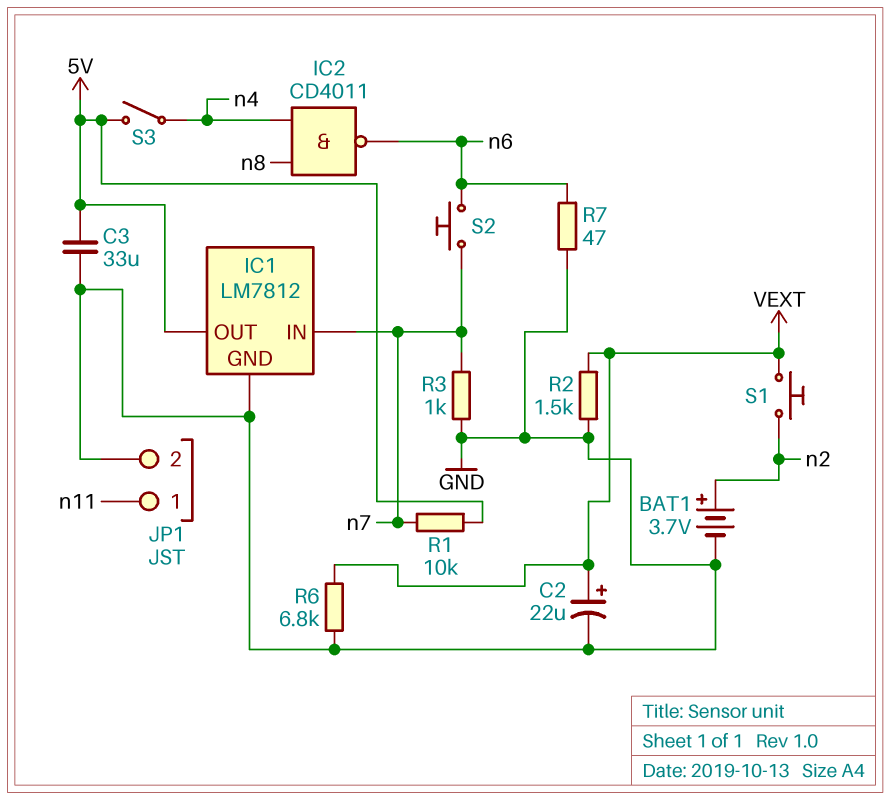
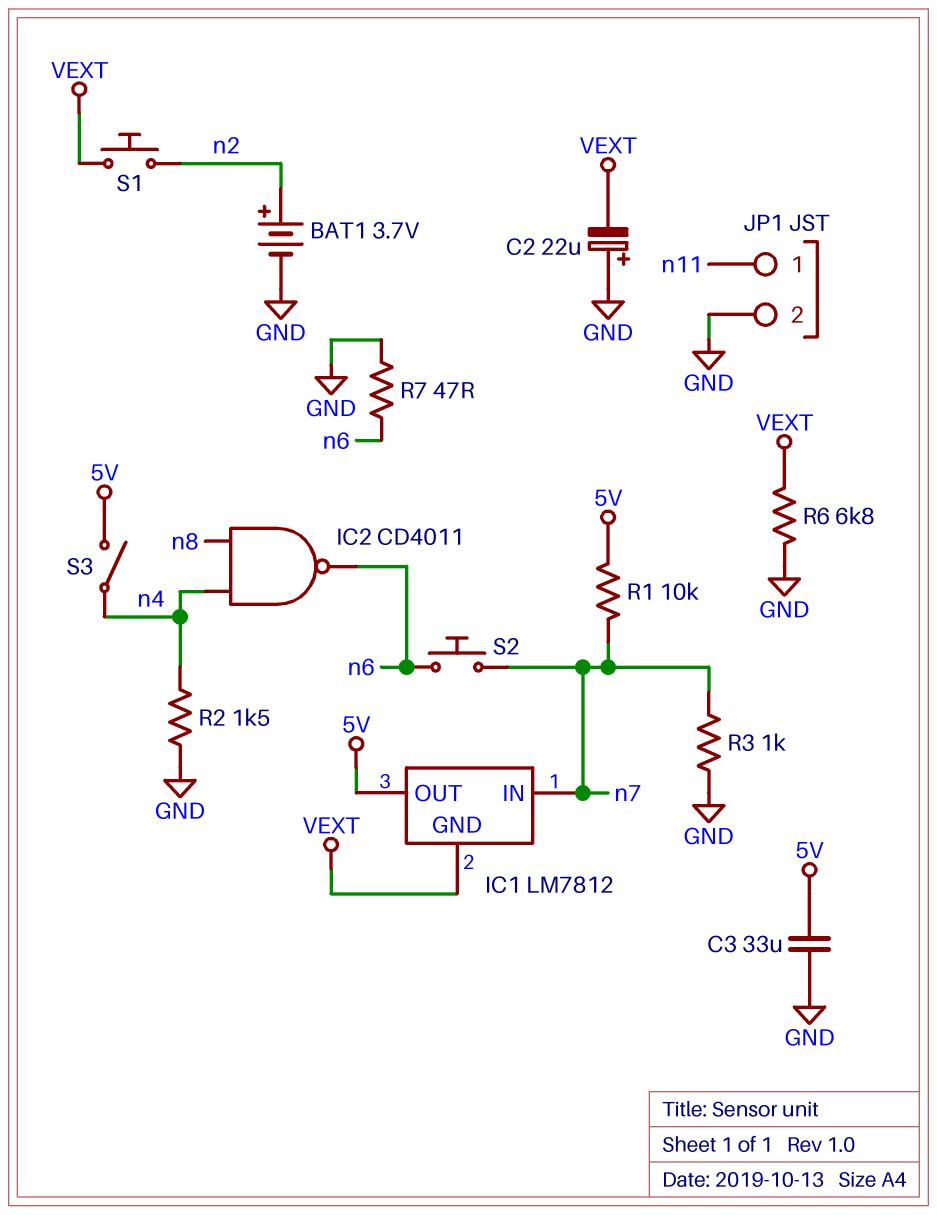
C2: 22uF (plus VEXT, minus GND) -> 22uF (plus GND, minus VEXT)
IC1 pin GND: GND -> VEXT
R2: 1.5k (GND, VEXT) -> 1.5k (GND, n4)

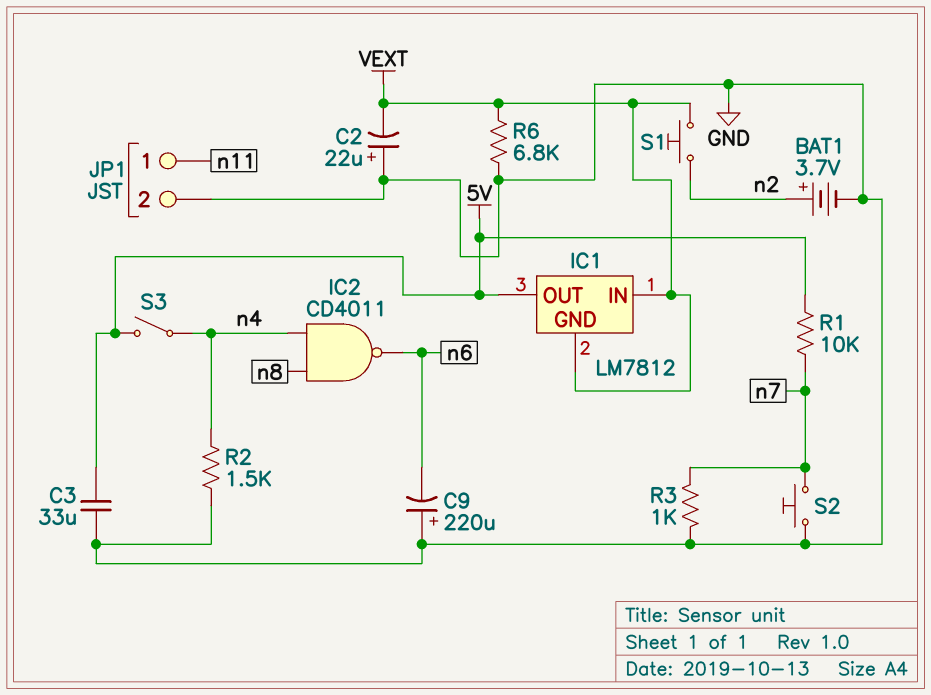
C9: none -> 220uF (plus GND, minus n6)
IC1 pin IN: n7 -> VEXT
R7: 47 (GND, n6) -> none
S2: button (n6, n7) -> button (GND, n7)

